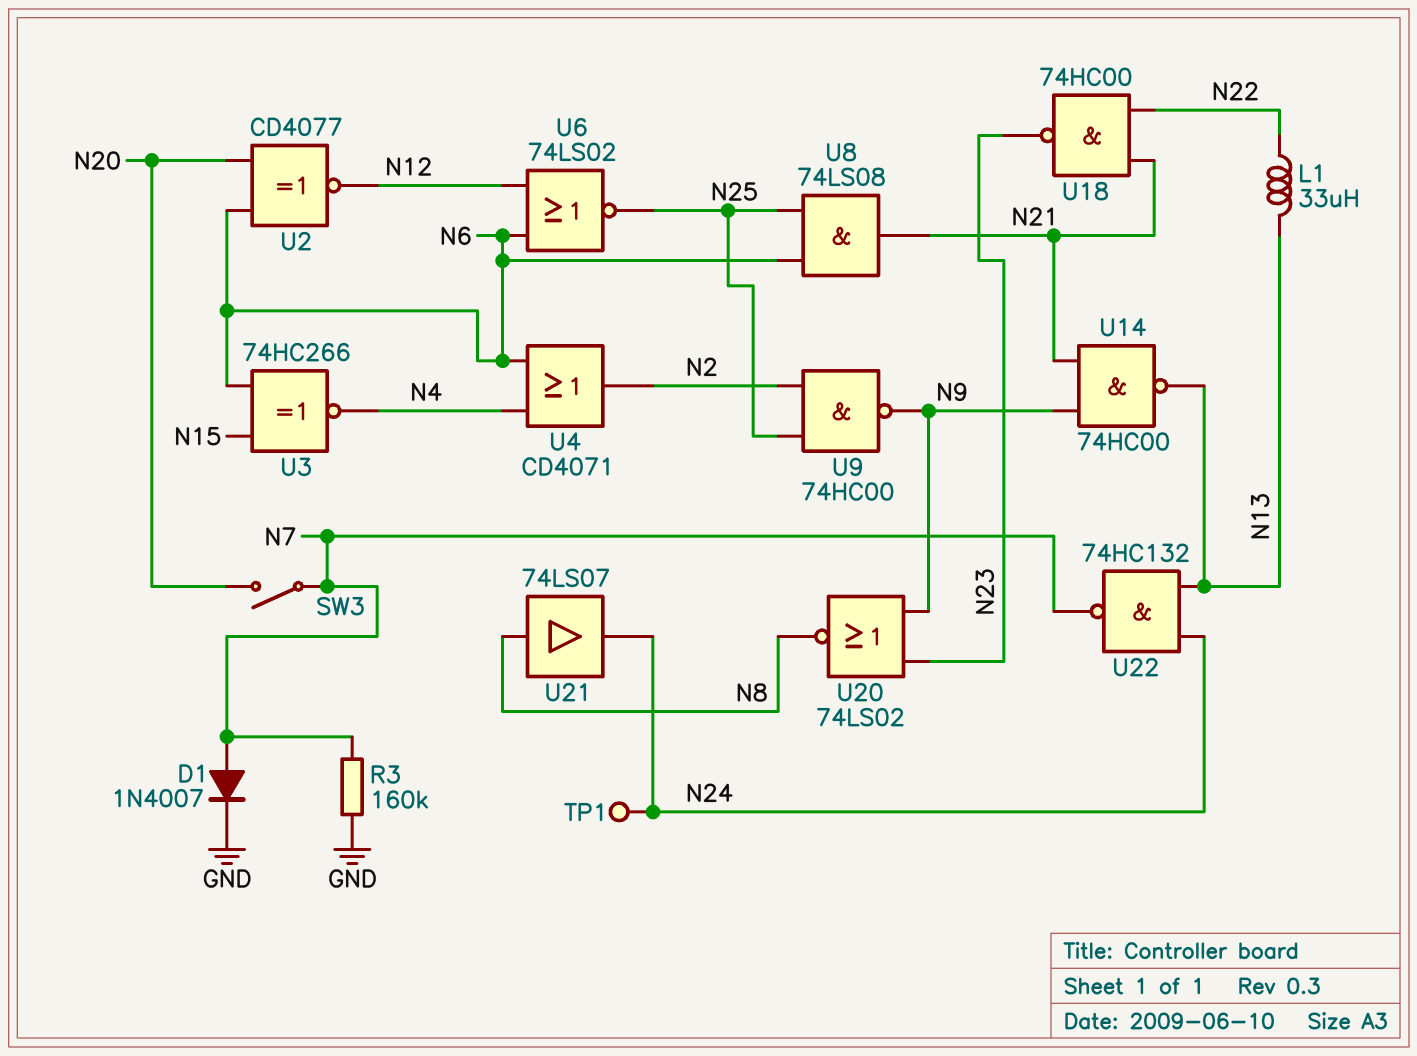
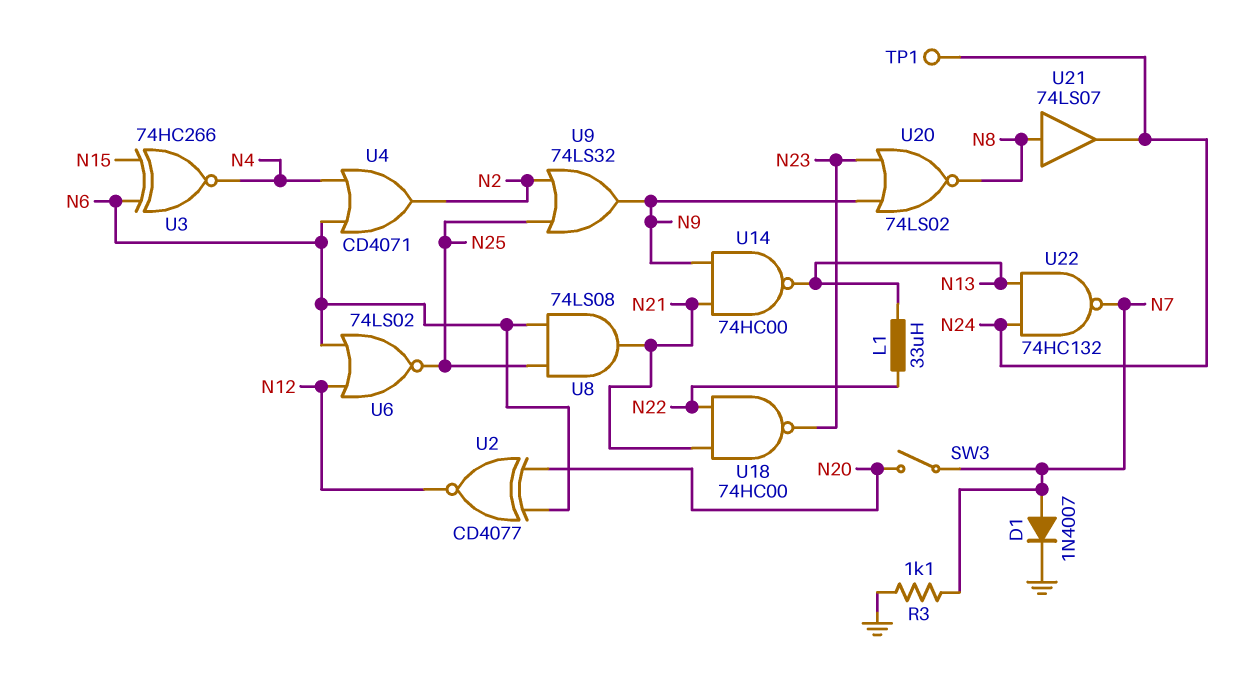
R3: 160k (GND, N7) -> 1.1k (GND, N7)
U9: NAND 74HC00 (in N2, in N25, out N9) -> OR 74LS32 (in N2, in N25, out N9)

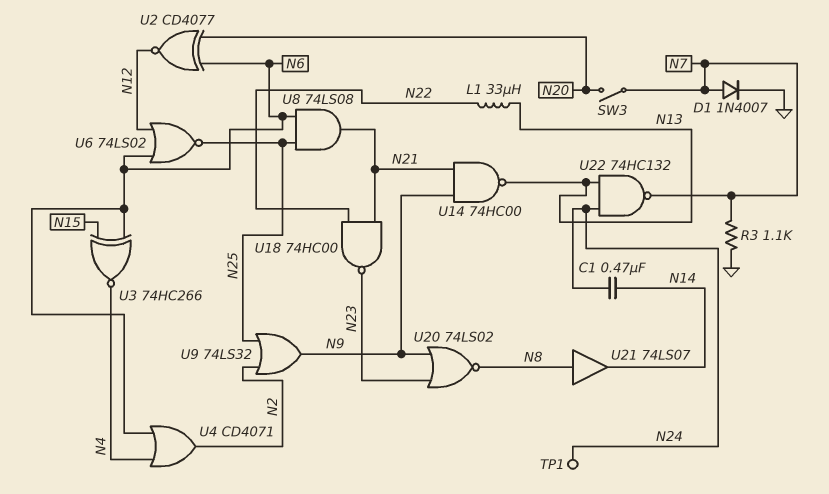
C1: none -> 470nF (N14, N24)
U21: buffer 74LS07 (in N8, out N24) -> buffer 74LS07 (in N8, out N14)

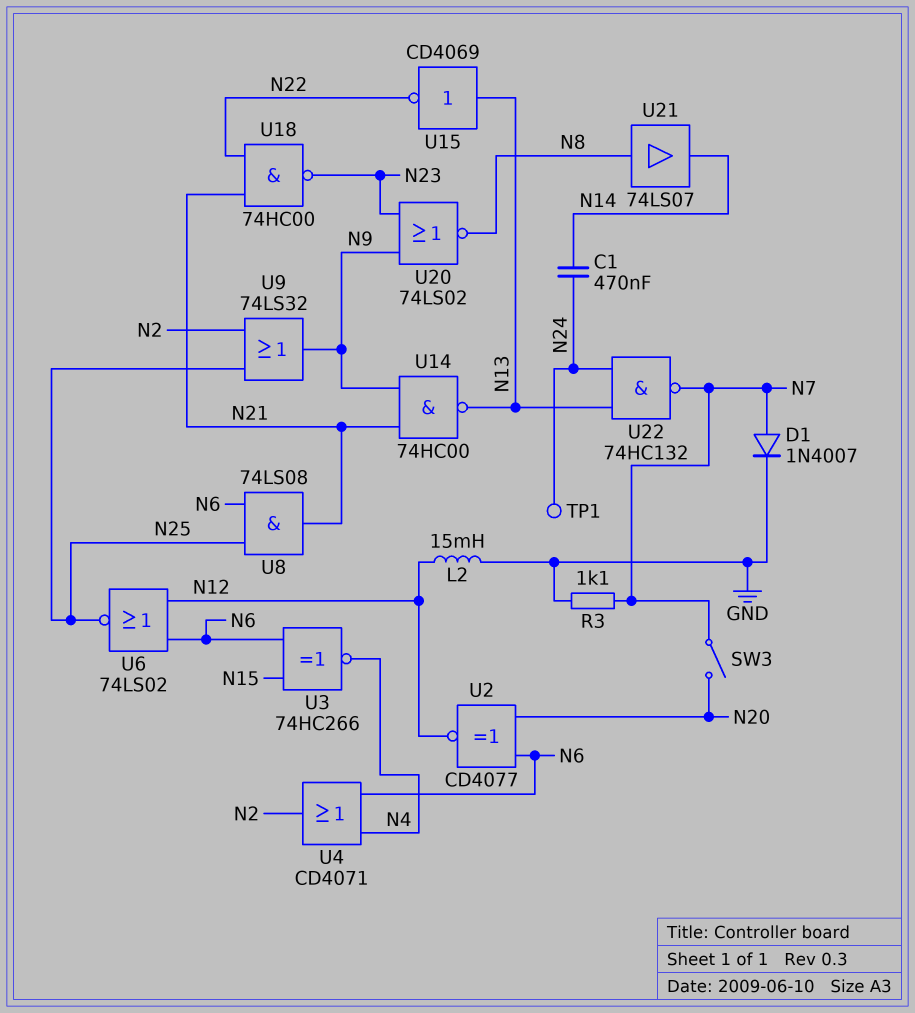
L1: 33uH (N13, N22) -> none
L2: none -> 15mH (GND, N12)
U15: none -> NOT CD4069 (in N13, out N22)

